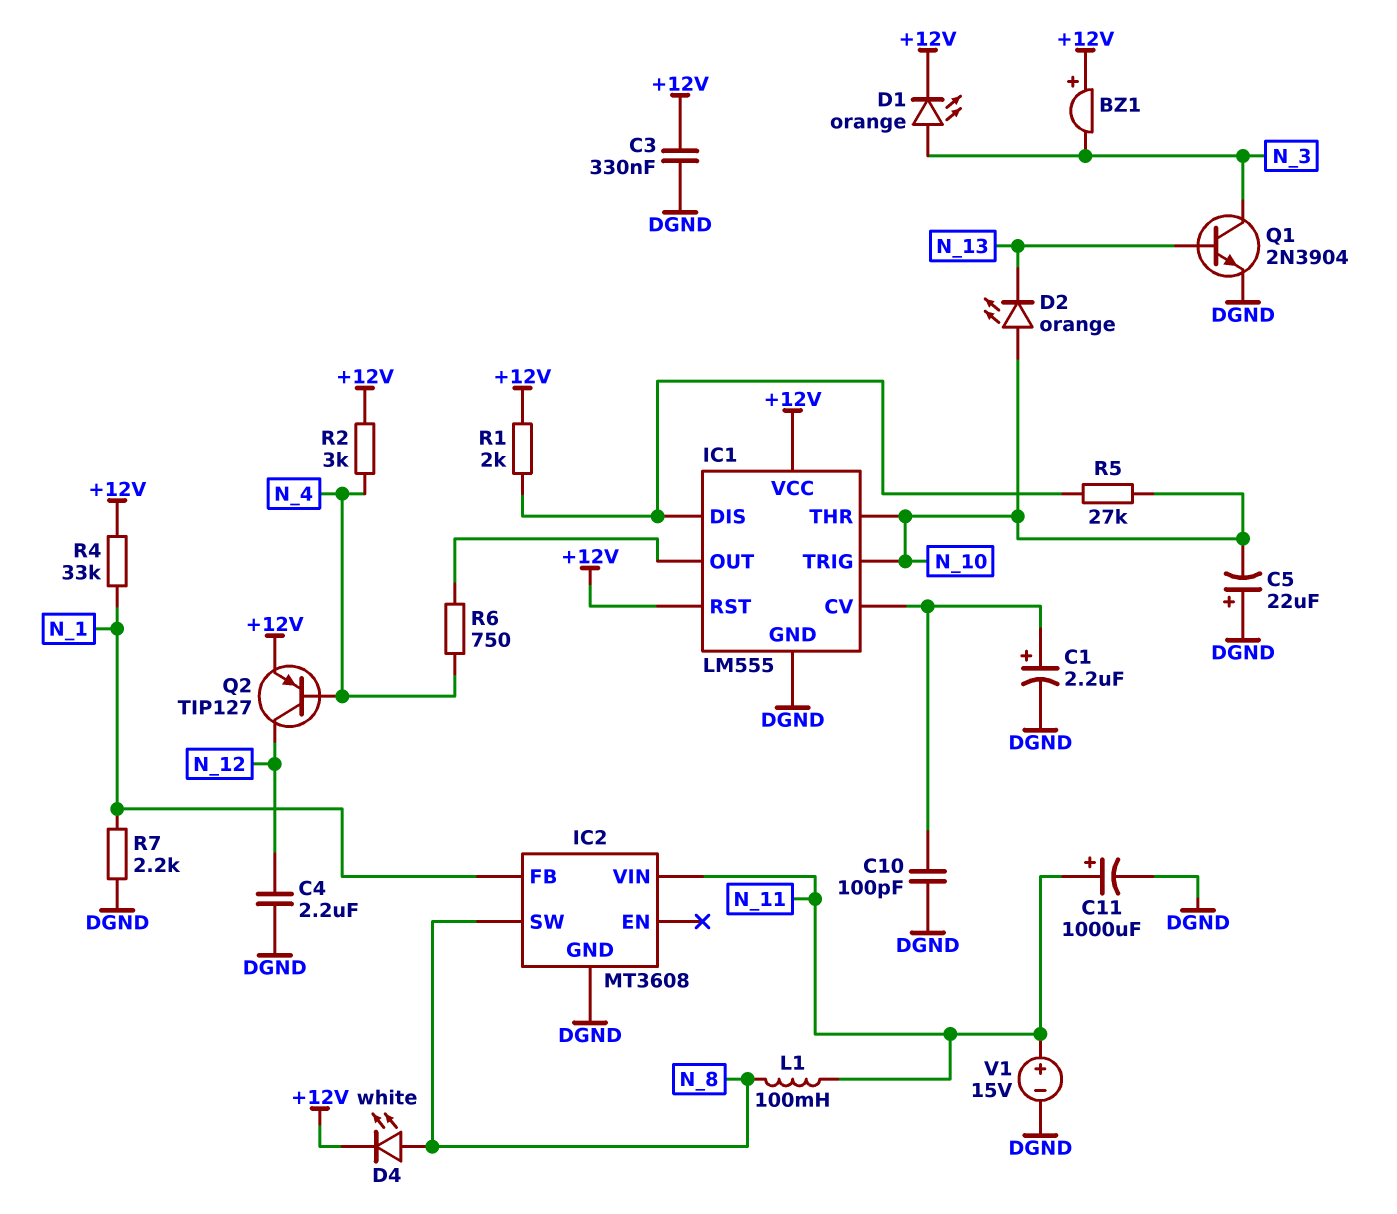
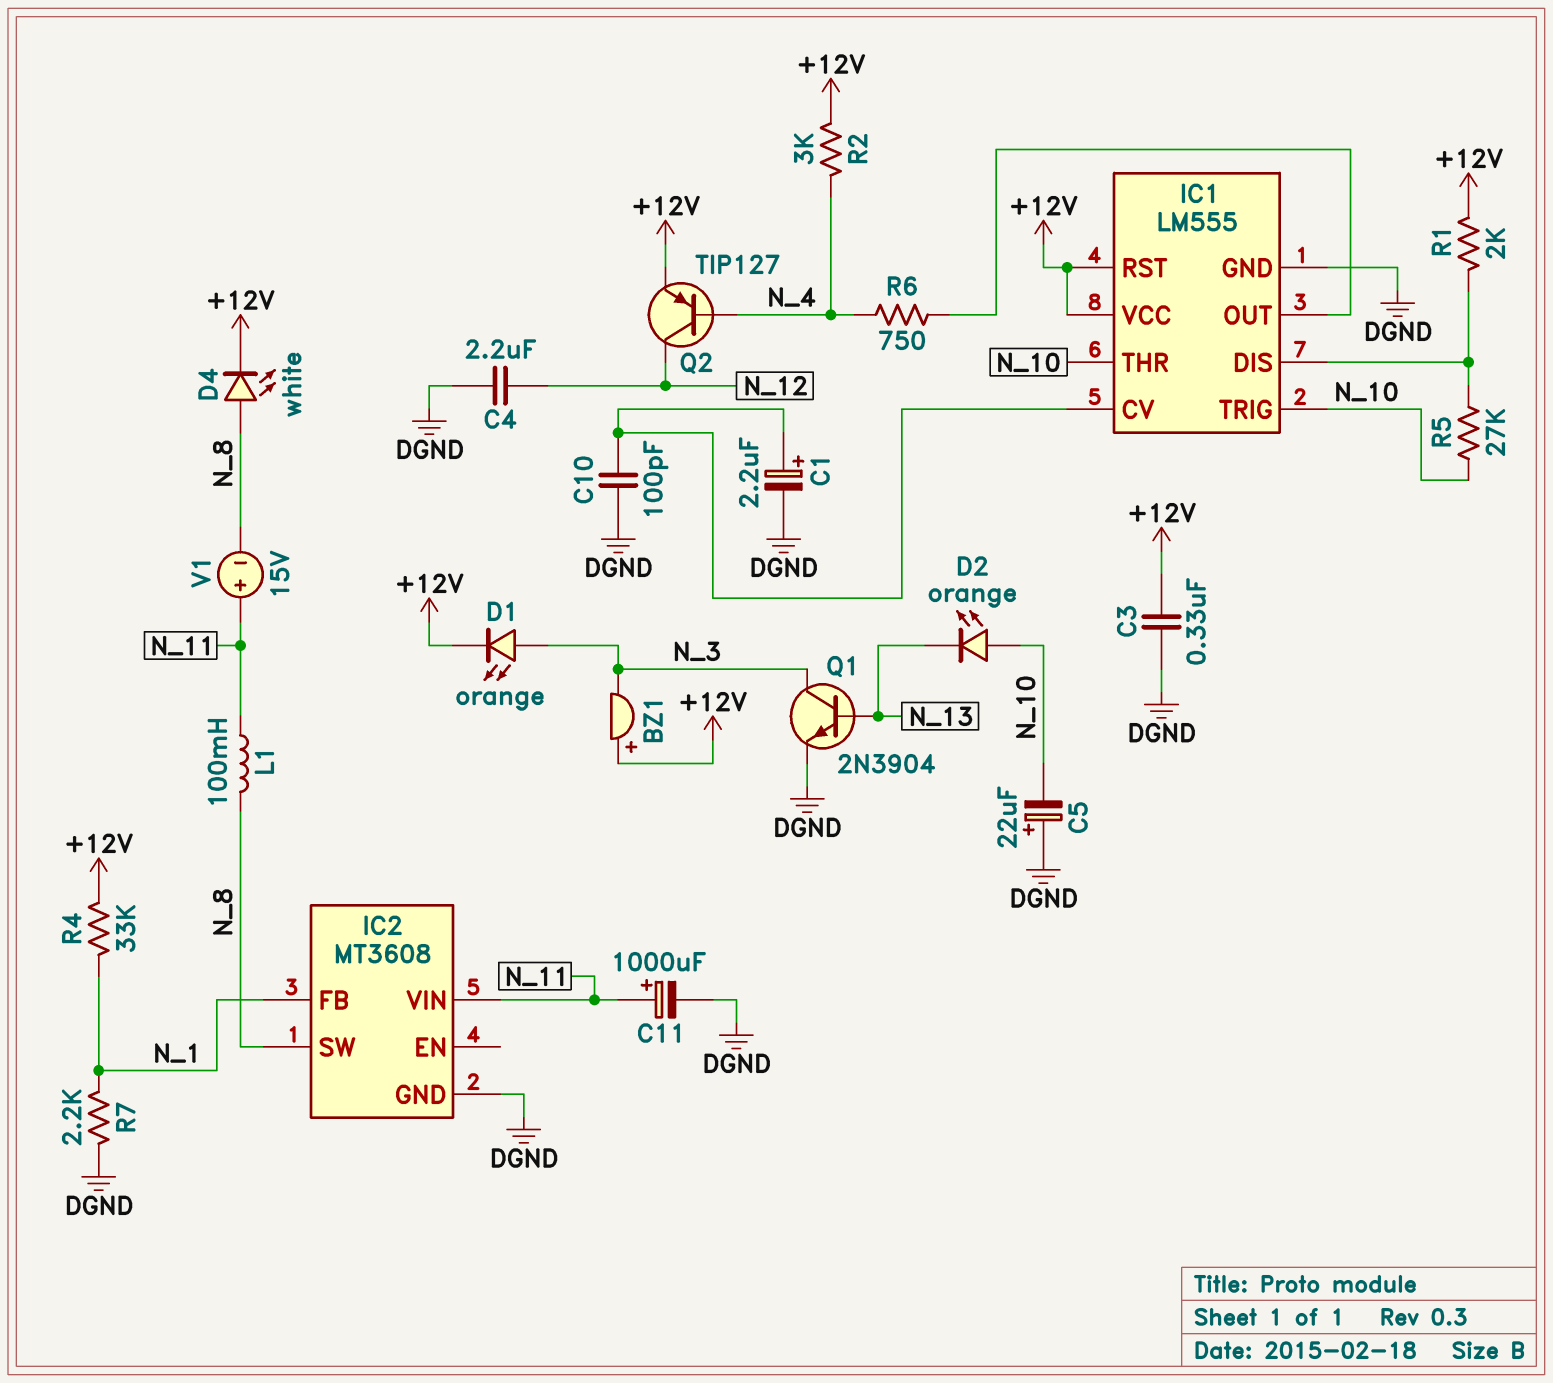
V1: 15V (plus N_11, minus DGND) -> 15V (plus N_11, minus N_8)

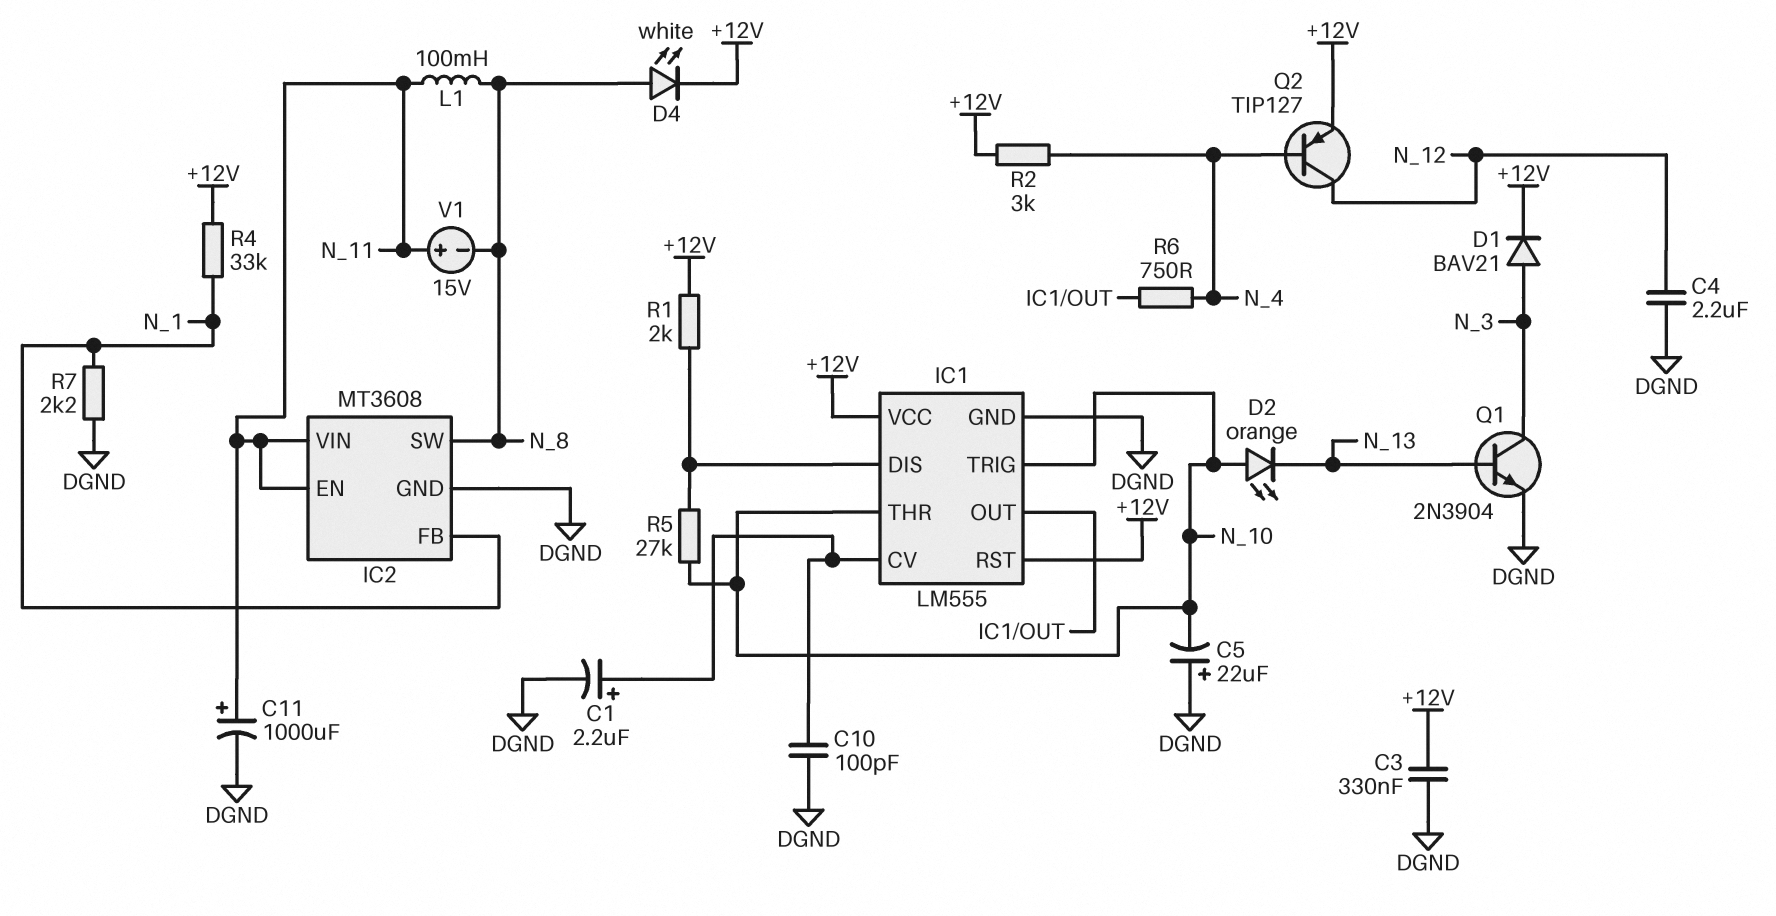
BZ1: buzzer (plus +12V, minus N_3) -> none
D1: LED orange (A N_3, K +12V) -> diode BAV21 (A N_3, K +12V)
IC2 pin EN: none -> N_11

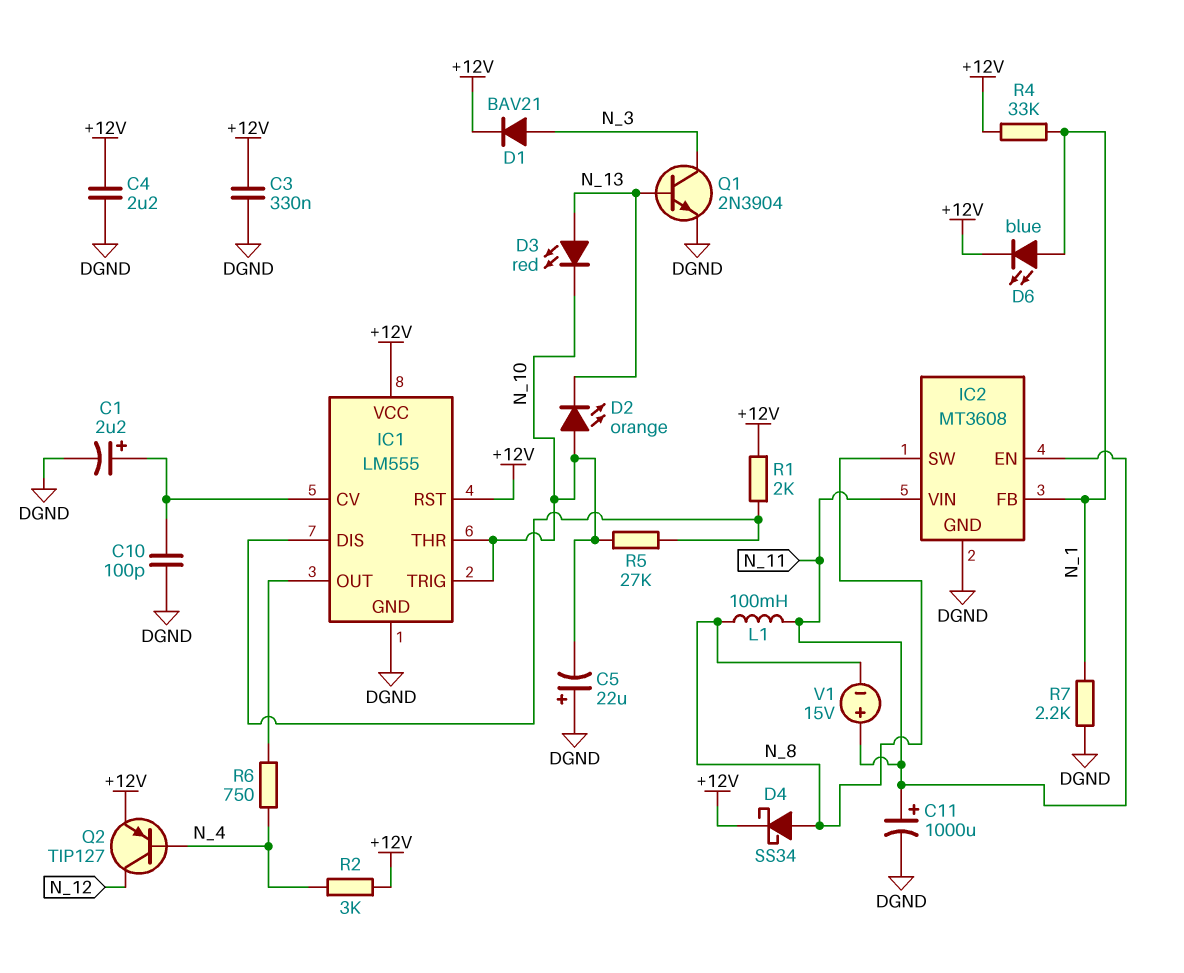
C4: 2.2uF (DGND, N_12) -> 2.2uF (+12V, DGND)
D3: none -> LED red (A N_13, K N_10)
D4: LED white (A N_8, K +12V) -> schottky SS34 (A N_8, K +12V)
D6: none -> LED blue (A N_1, K +12V)

